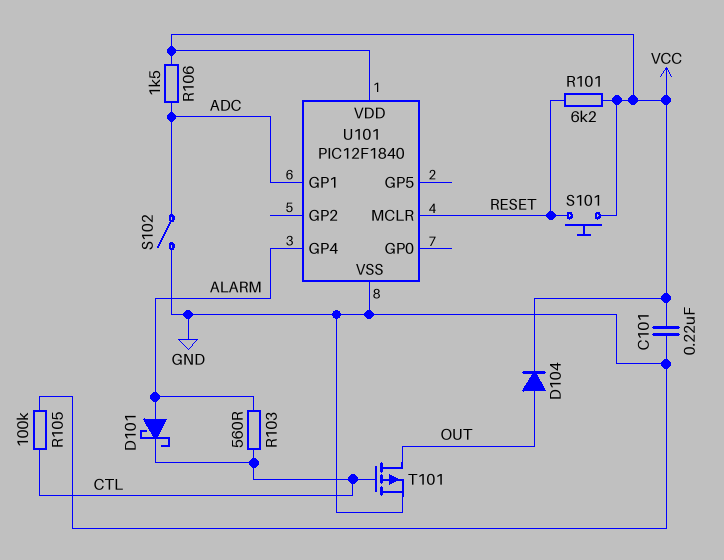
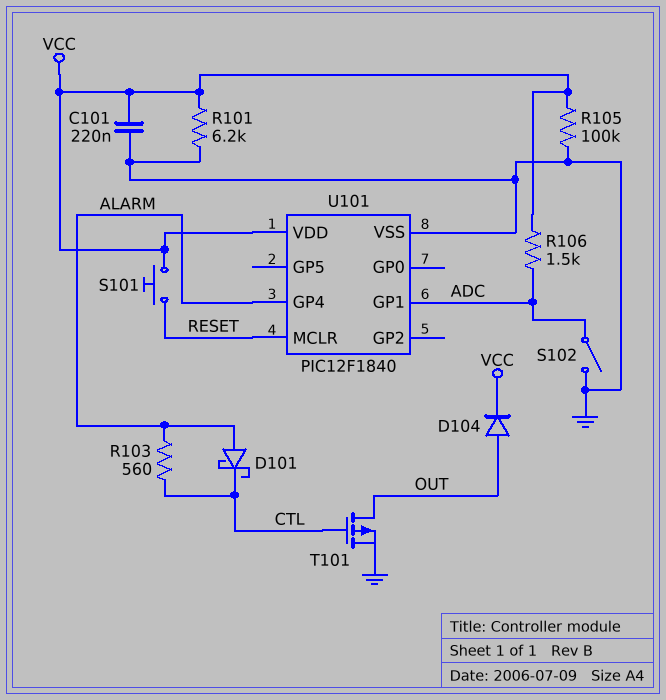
R101: 6.2k (RESET, VCC) -> 6.2k (GND, VCC)
R105: 100k (CTL, GND) -> 100k (GND, VCC)

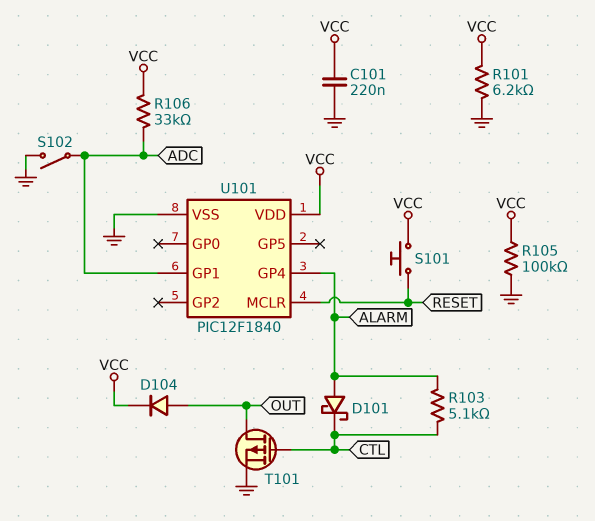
R103: 560 (ALARM, CTL) -> 5.1k (ALARM, CTL)
R106: 1.5k (ADC, VCC) -> 33k (ADC, VCC)

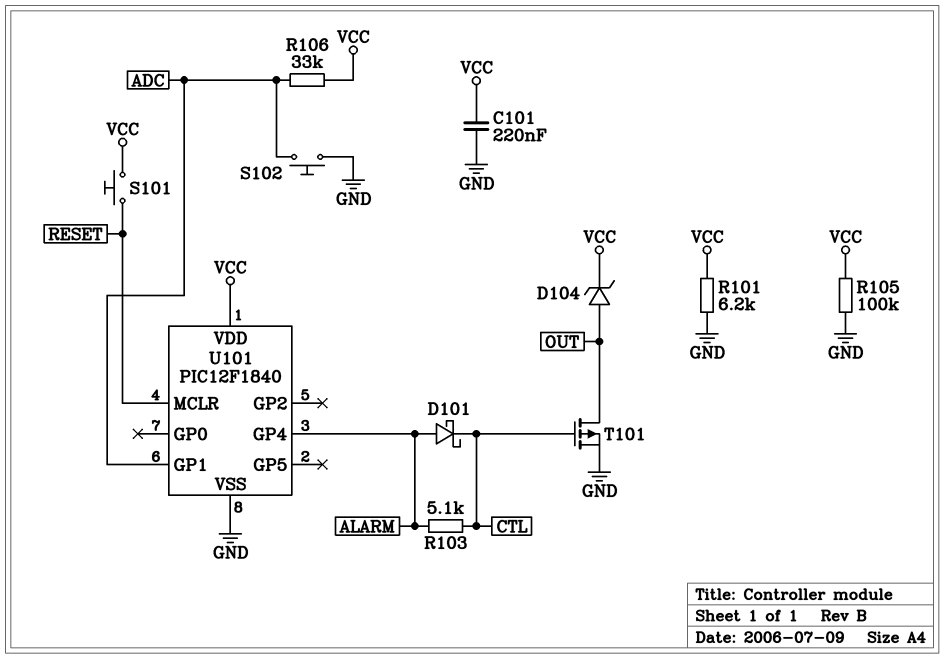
D104: diode (A OUT, K VCC) -> zener (A OUT, K VCC)
S102: switch (ADC, GND) -> button (ADC, GND)

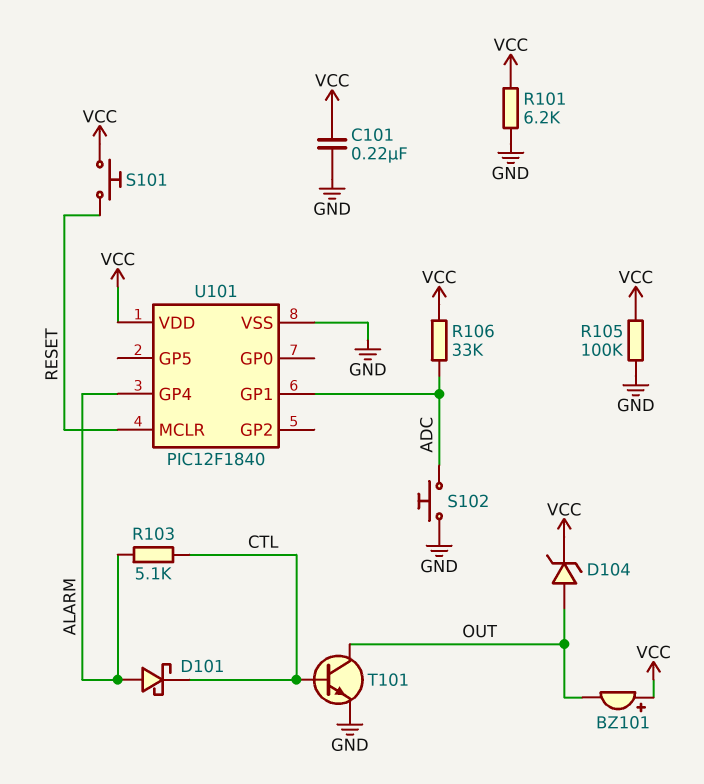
BZ101: none -> buzzer (plus VCC, minus OUT)
T101: PMOS (G CTL, D OUT, S GND) -> NPN (B CTL, C OUT, E GND)

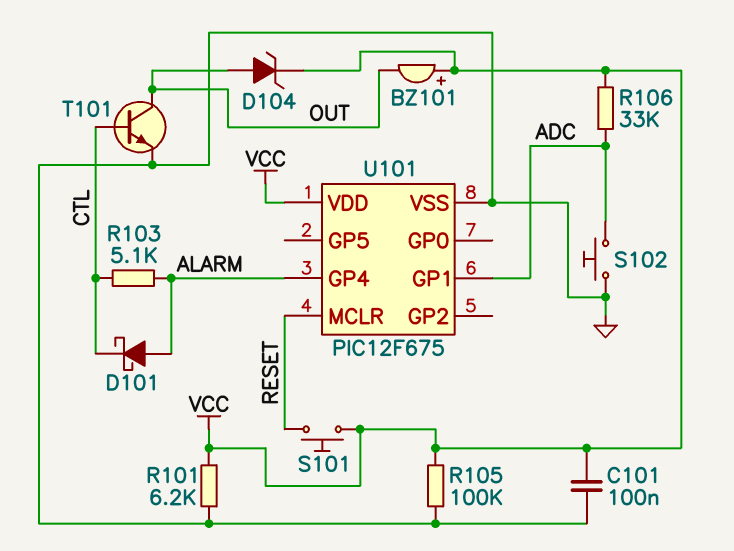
C101: 220nF (GND, VCC) -> 100nF (GND, VCC)
U101: PIC12F1840 -> PIC12F675

